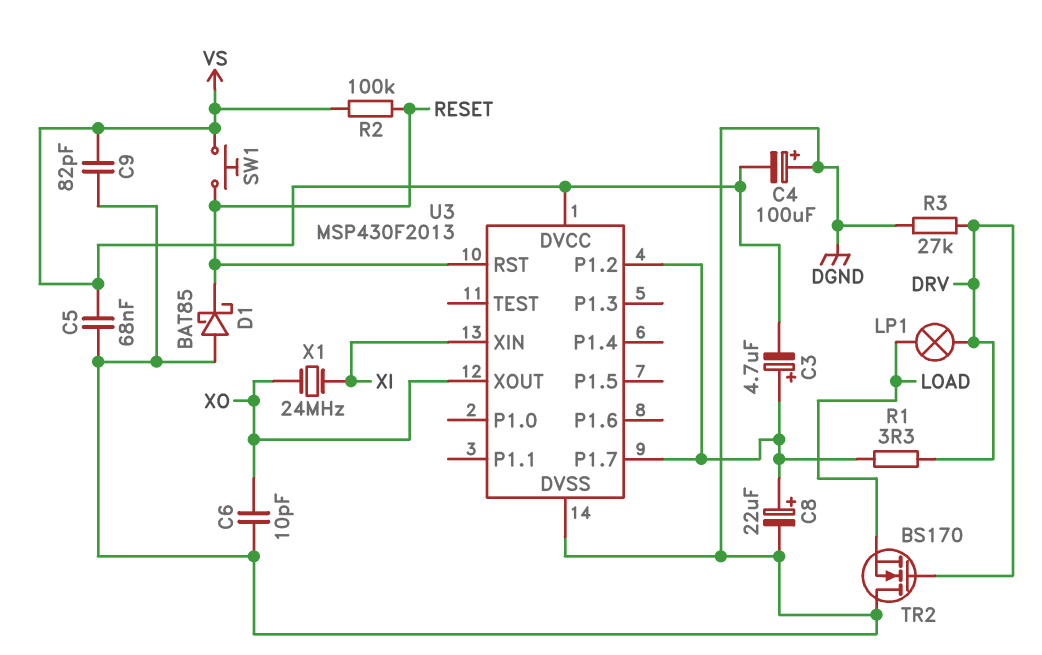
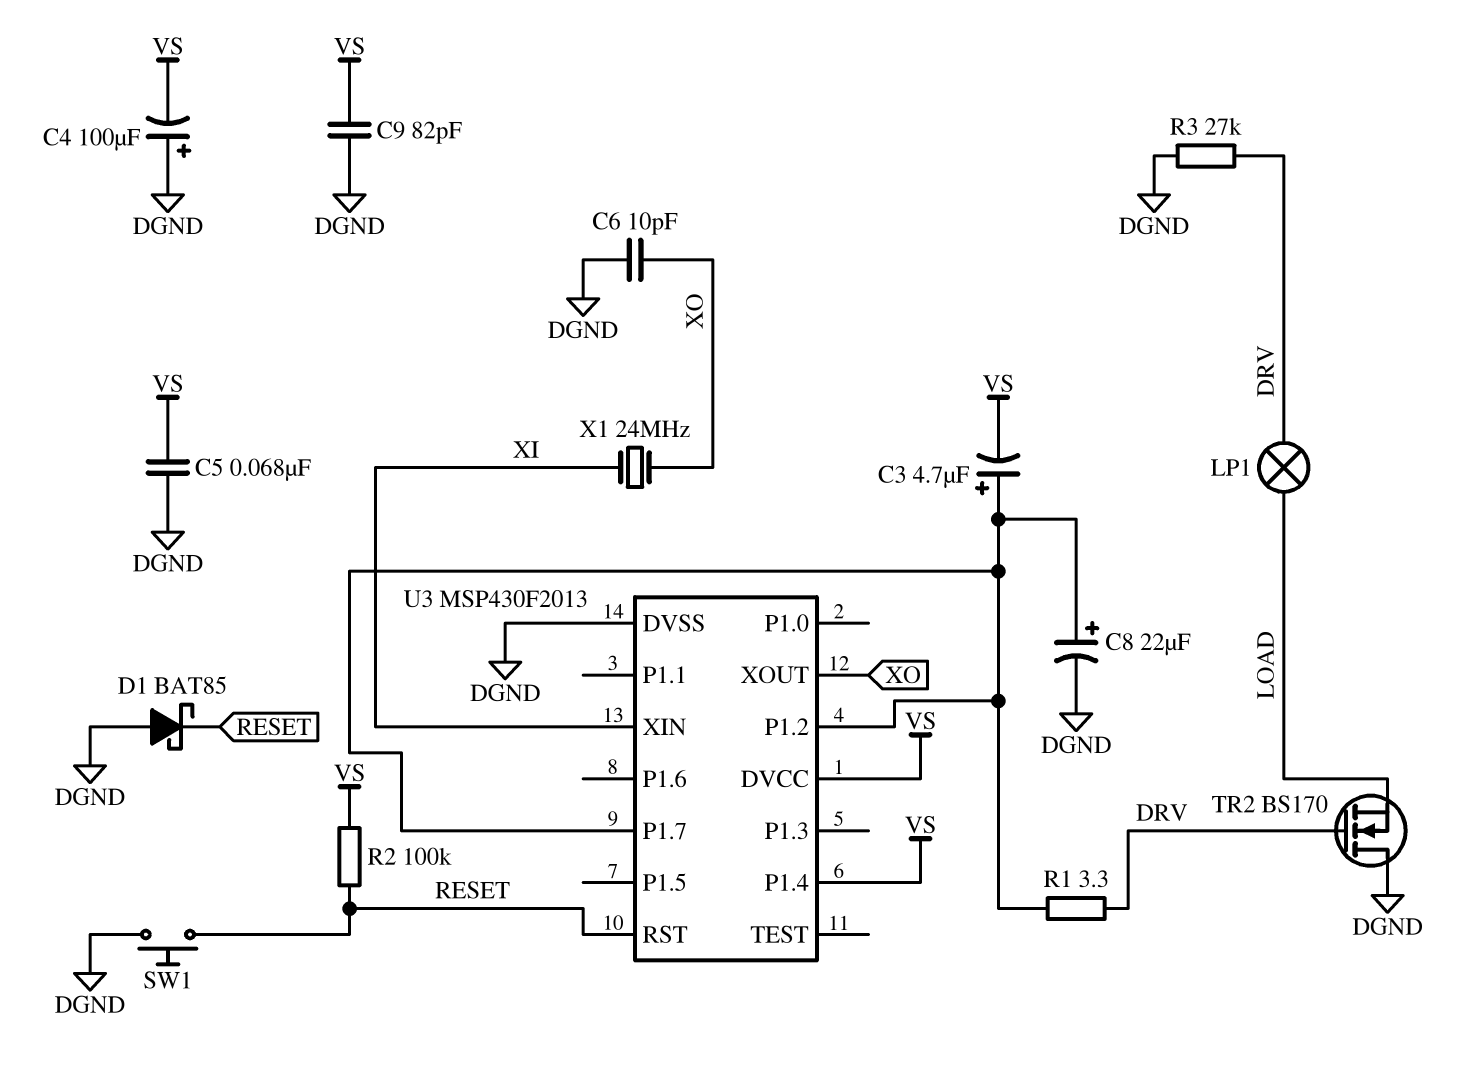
SW1: button (RESET, VS) -> button (DGND, RESET)
U3 pin P1.4: none -> VS

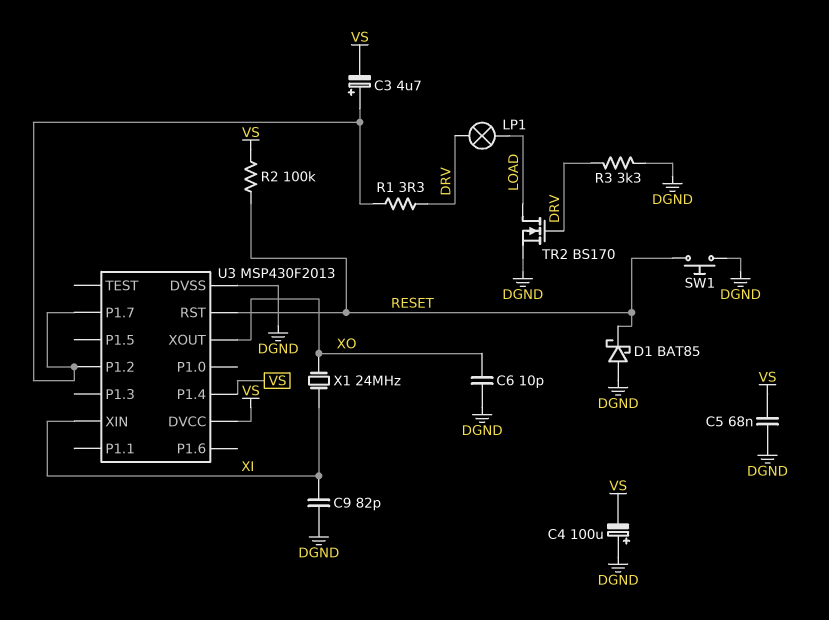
C8: 22uF (plus U3/P1.2, minus DGND) -> none
C9: 82pF (DGND, VS) -> 82pF (DGND, XI)
R3: 27k (DGND, DRV) -> 3.3k (DGND, DRV)
TR2: NMOS BS170 (G DRV, D DGND, S LOAD) -> NMOS BS170 (G DRV, D LOAD, S DGND)

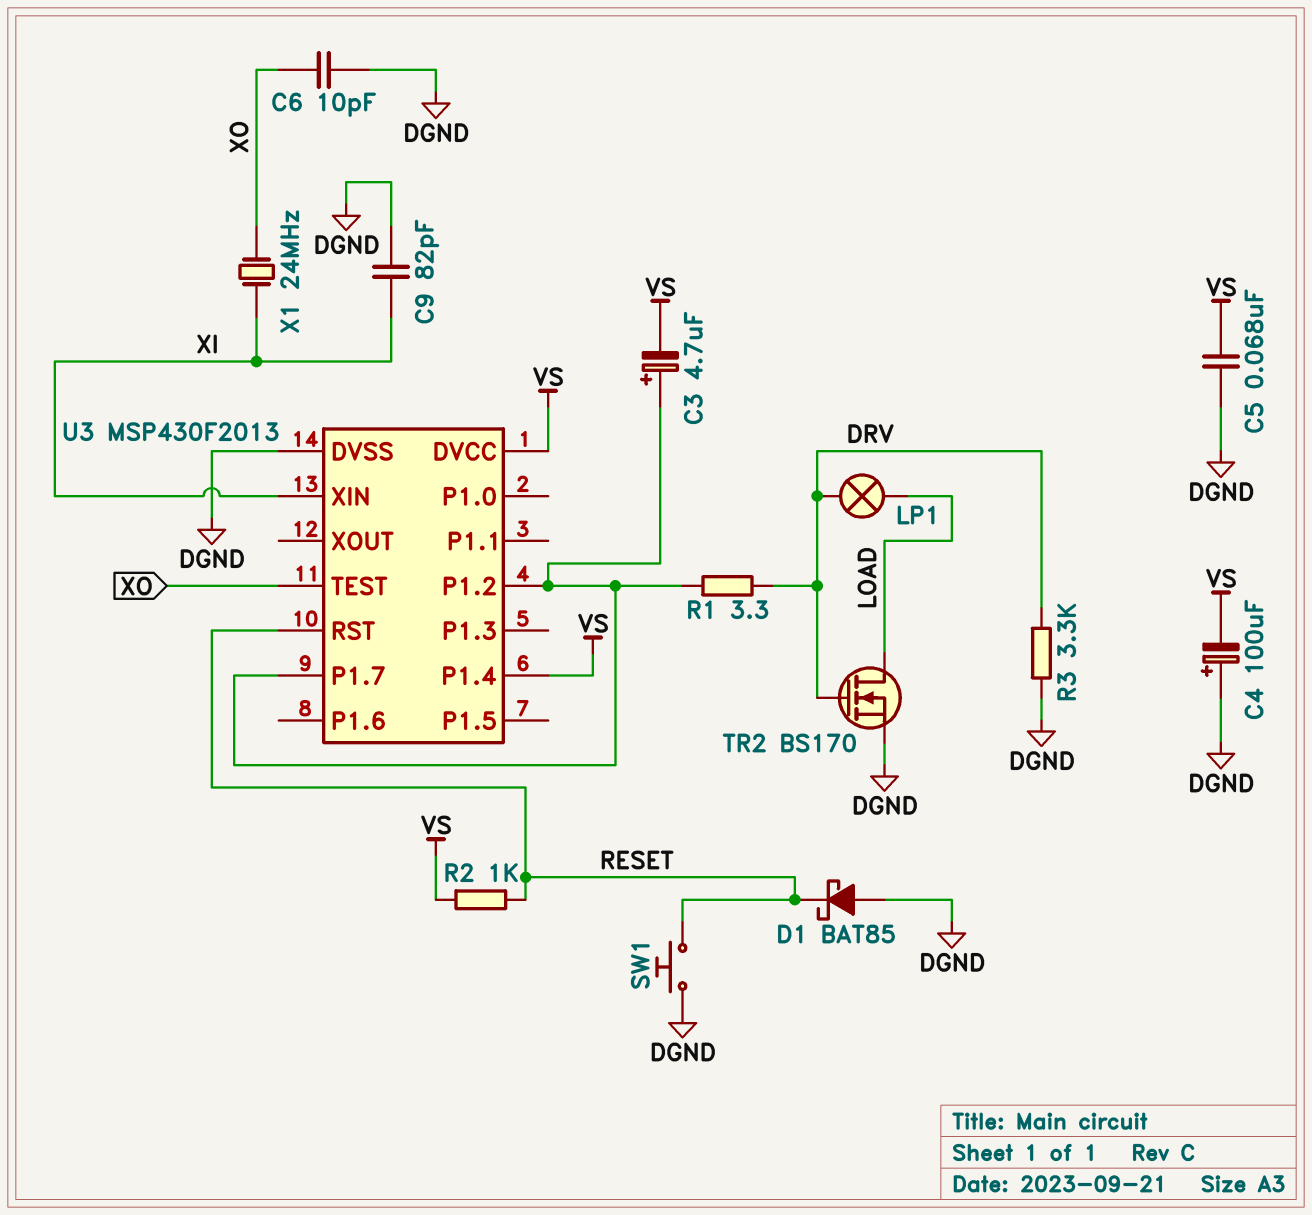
R2: 100k (RESET, VS) -> 1k (RESET, VS)
U3 pin TEST: none -> XO
U3 pin XOUT: XO -> none

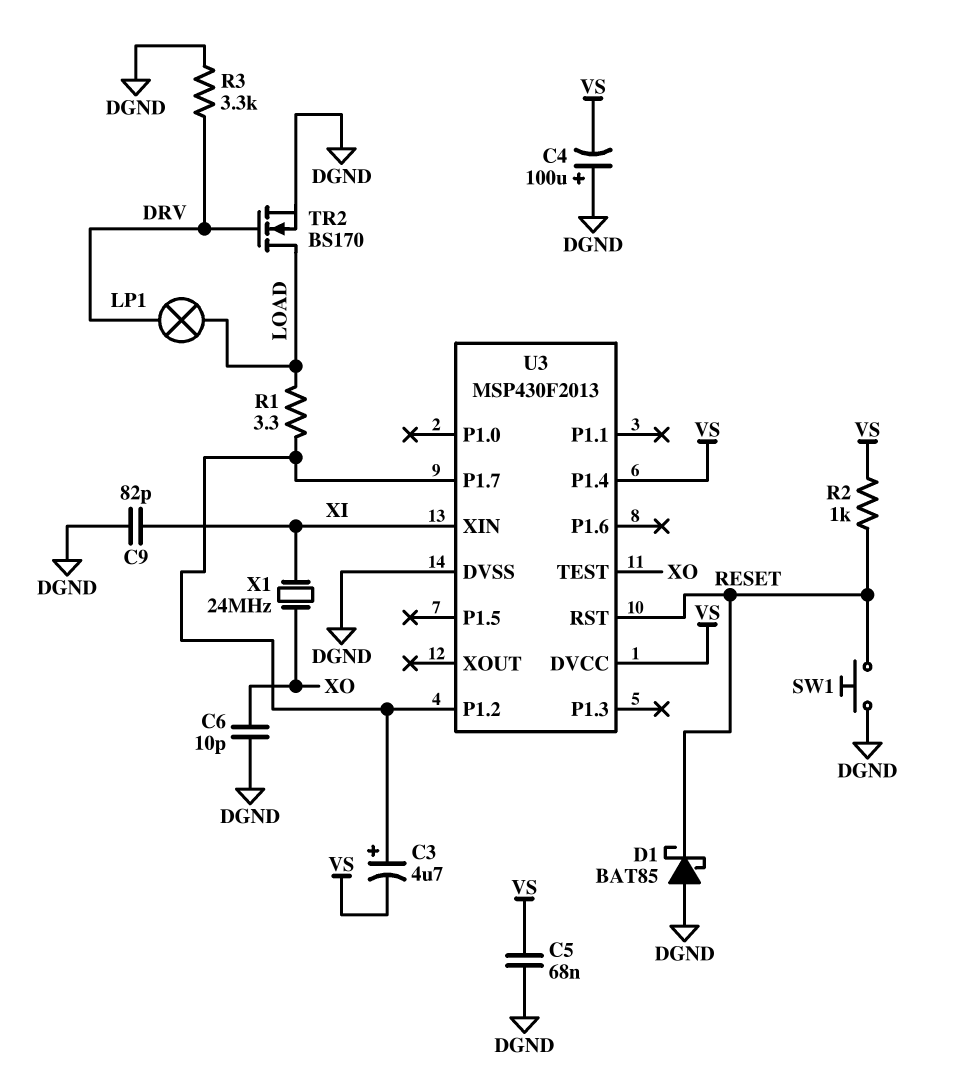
R1: 3.3 (DRV, U3/P1.2) -> 3.3 (LOAD, U3/P1.2)

